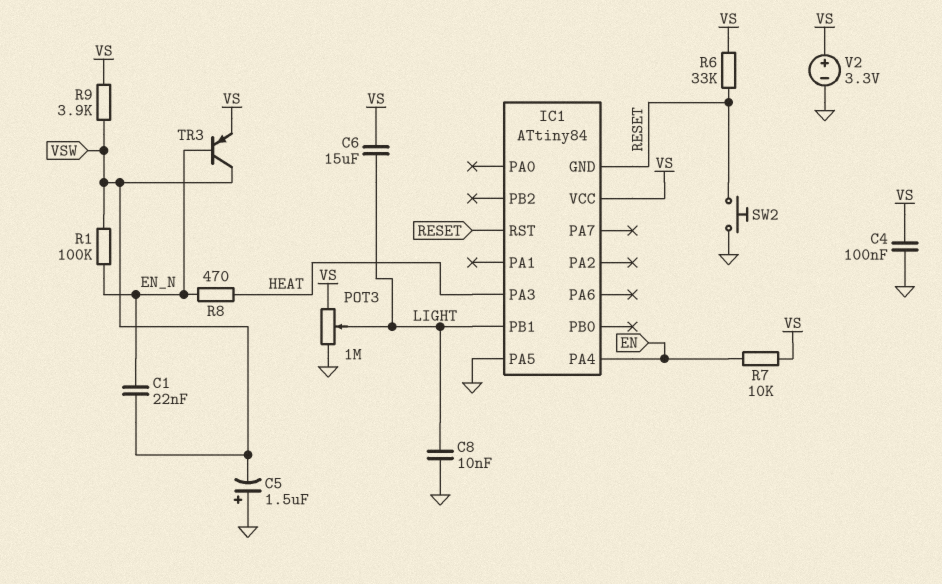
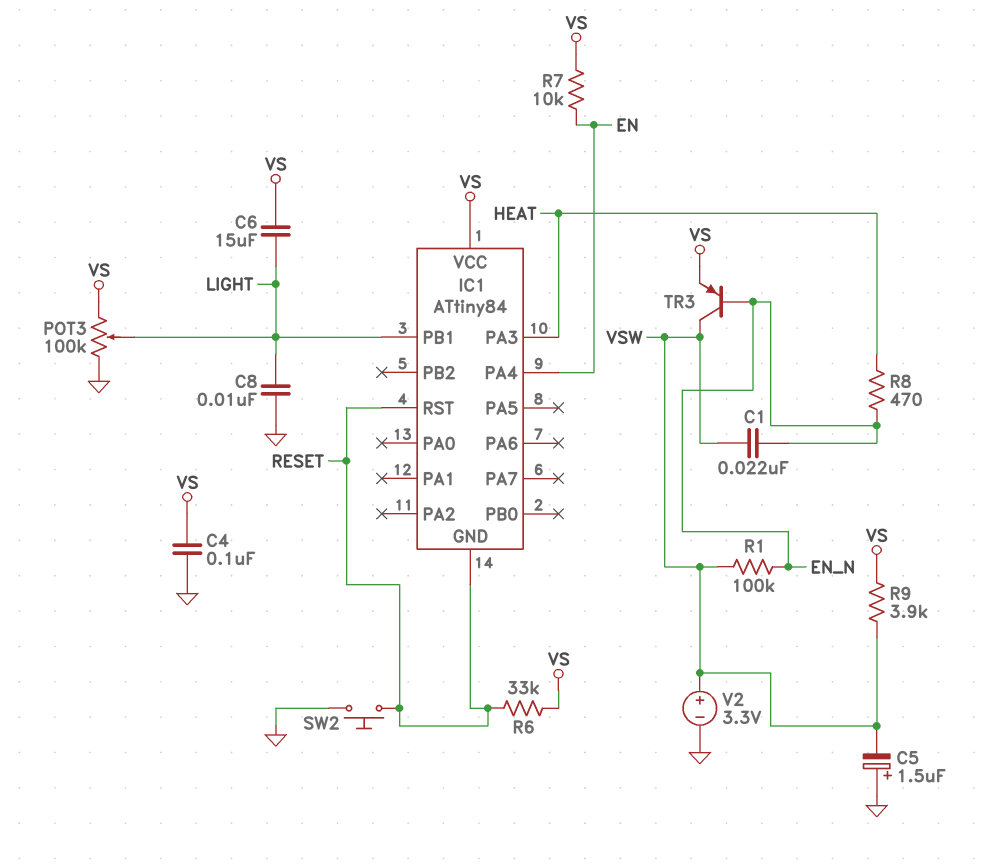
IC1 pin PA5: GND -> none
POT3: 1M (GND, VS, wiper LIGHT) -> 100k (GND, VS, wiper LIGHT)
V2: 3.3V (plus VS, minus GND) -> 3.3V (plus VSW, minus GND)

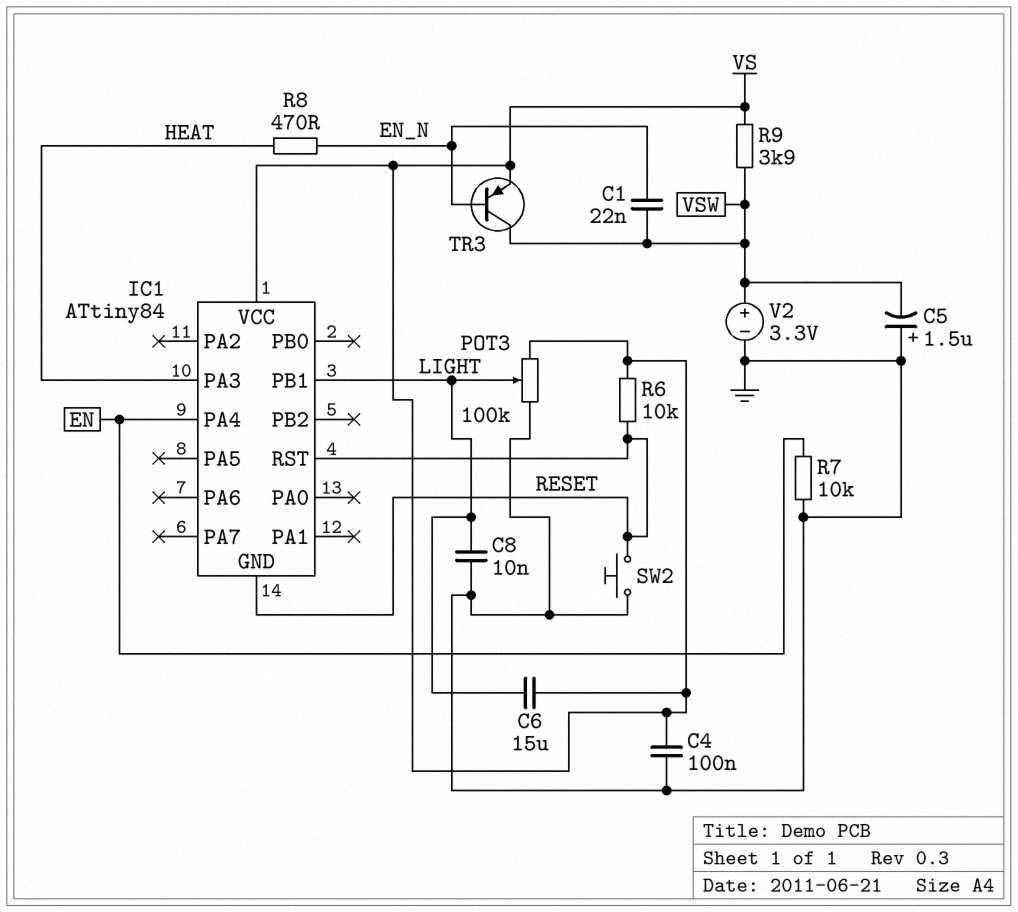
R1: 100k (EN_N, VSW) -> none
R6: 33k (RESET, VS) -> 10k (RESET, VS)
R7: 10k (EN, VS) -> 10k (EN, GND)

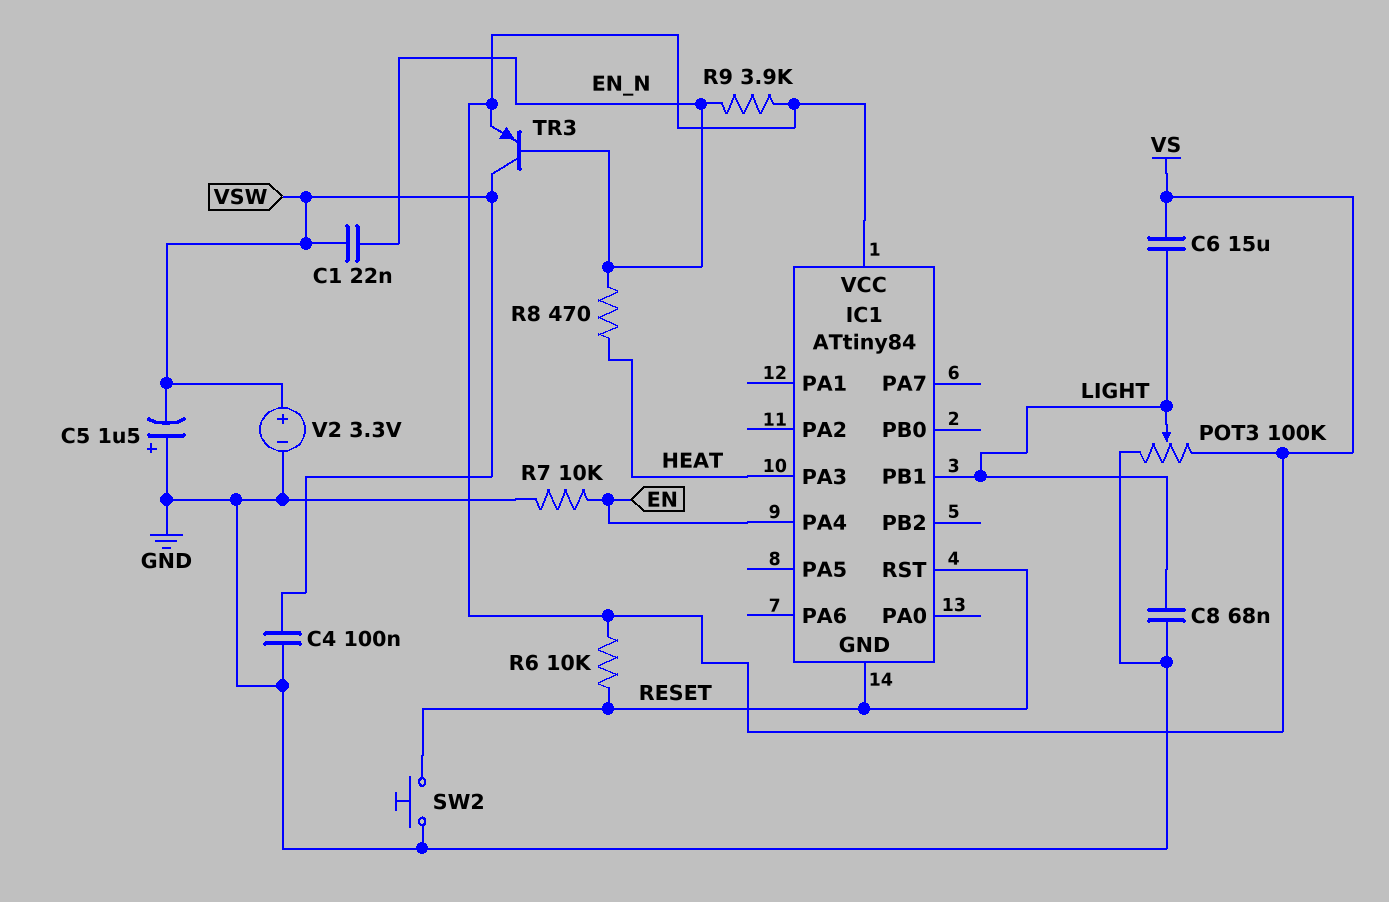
C4: 100nF (GND, VS) -> 100nF (GND, VSW)
C8: 10nF (GND, LIGHT) -> 68nF (GND, LIGHT)
R9: 3.9k (VS, VSW) -> 3.9k (EN_N, VS)

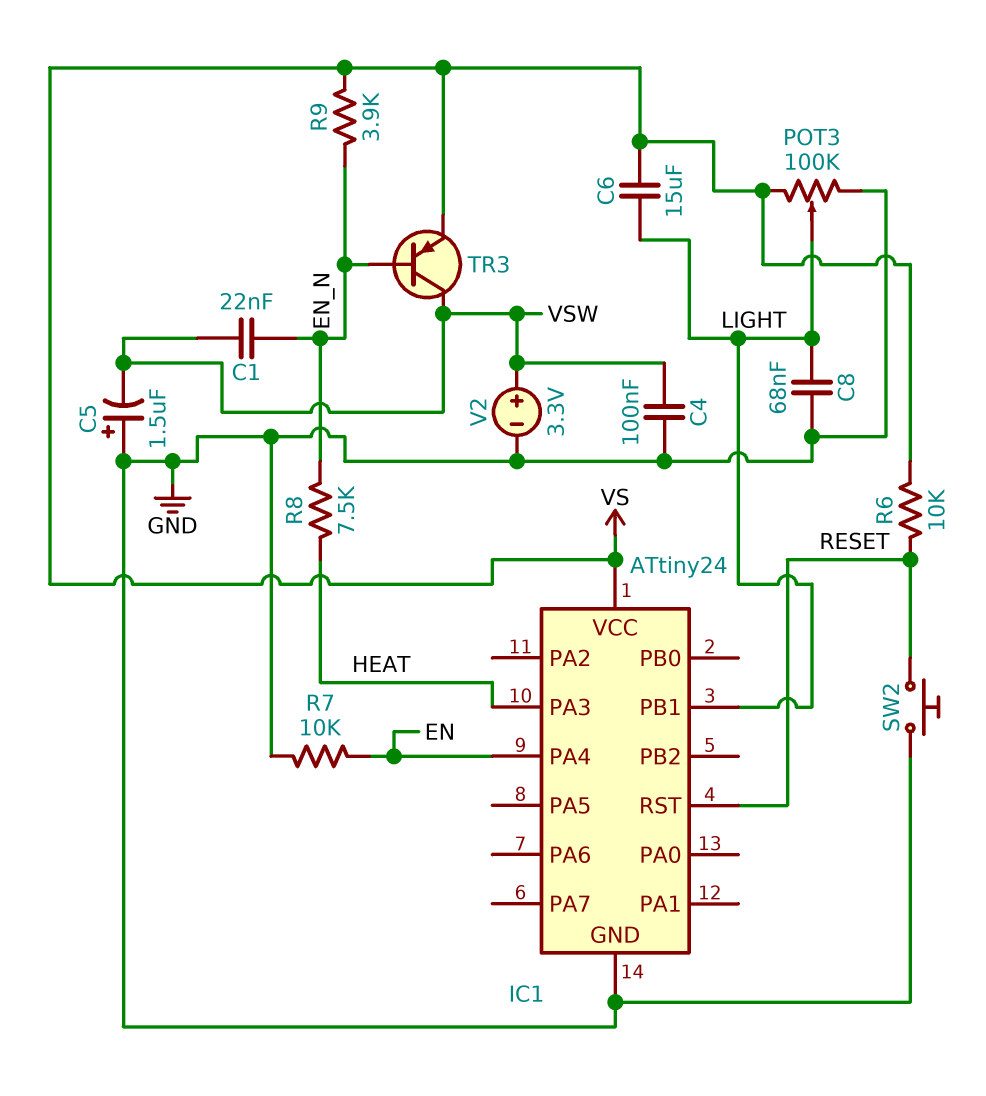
IC1: ATtiny84 -> ATtiny24
IC1 pin GND: RESET -> GND
R8: 470 (EN_N, HEAT) -> 7.5k (EN_N, HEAT)

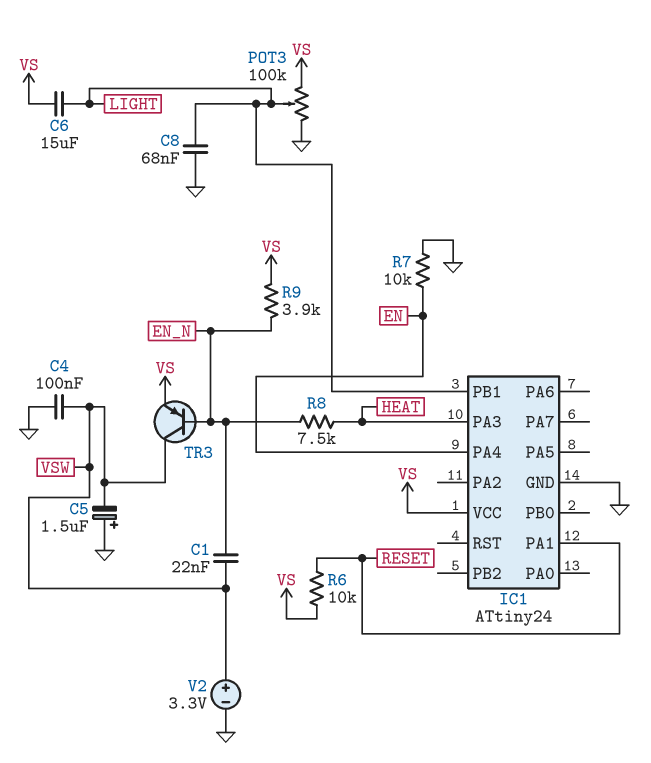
IC1 pin PA1: none -> RESET
IC1 pin RST: RESET -> none
SW2: button (GND, RESET) -> none

